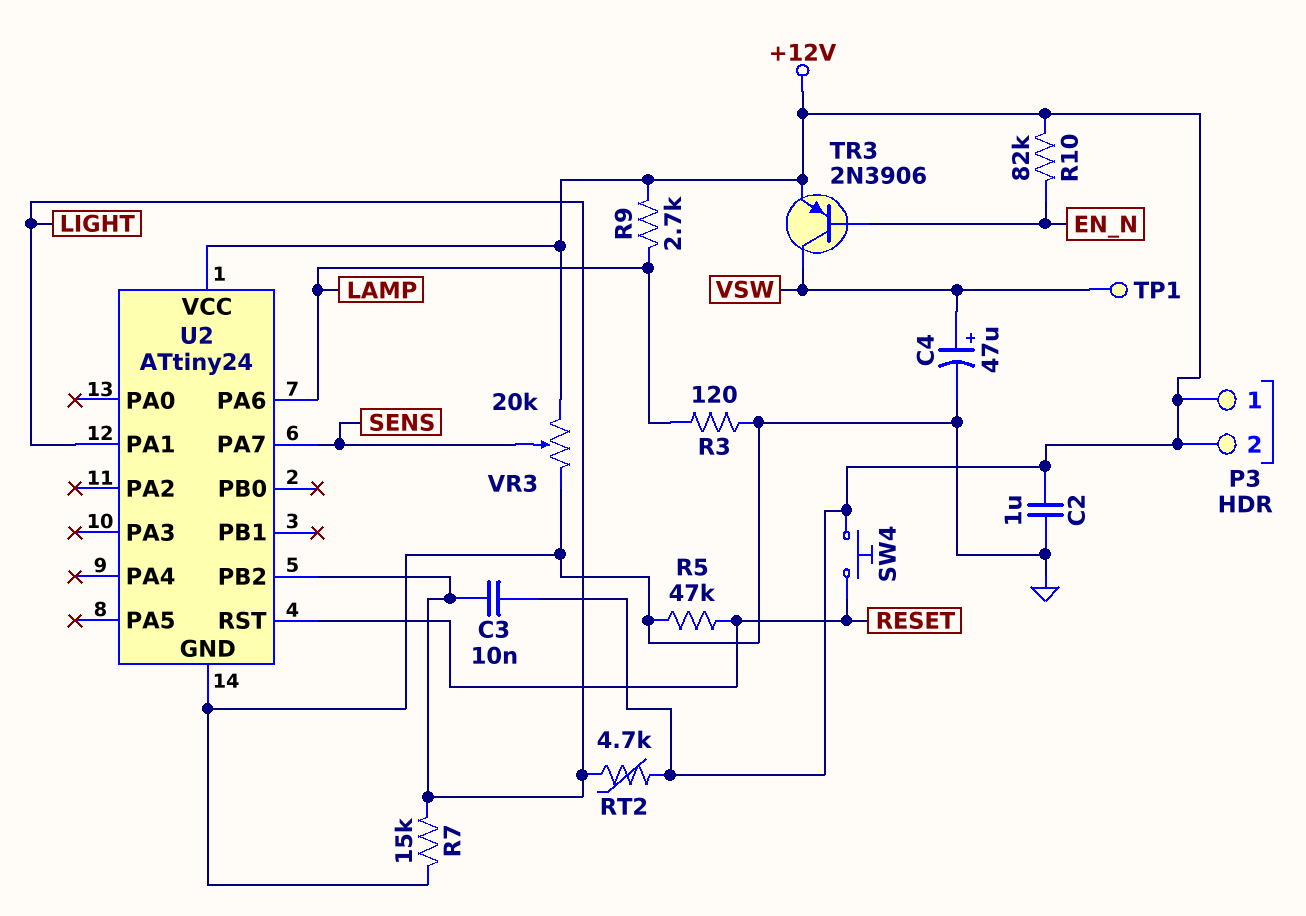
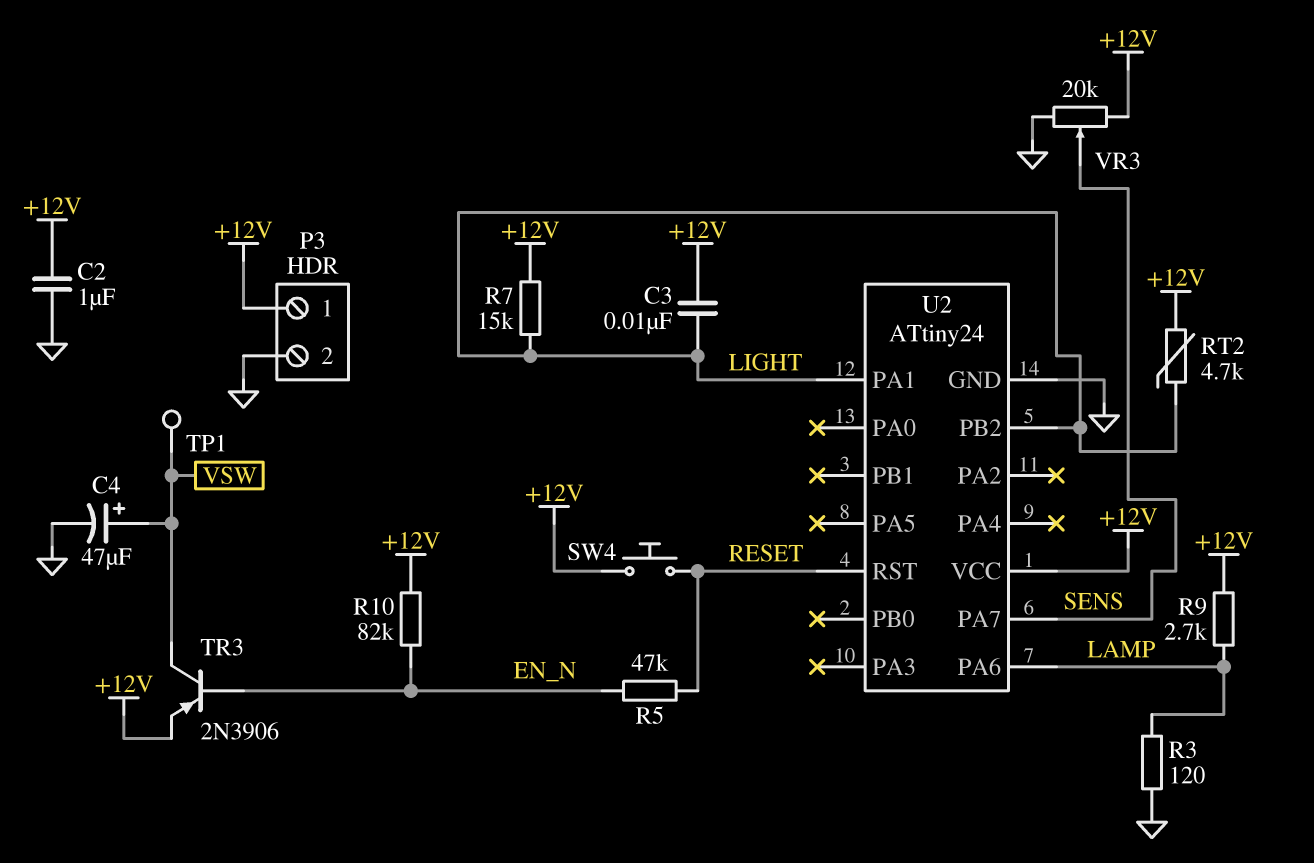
P3 pin 2: +12V -> GND
R5: 47k (GND, RESET) -> 47k (EN_N, RESET)
R7: 15k (GND, LIGHT) -> 15k (+12V, LIGHT)

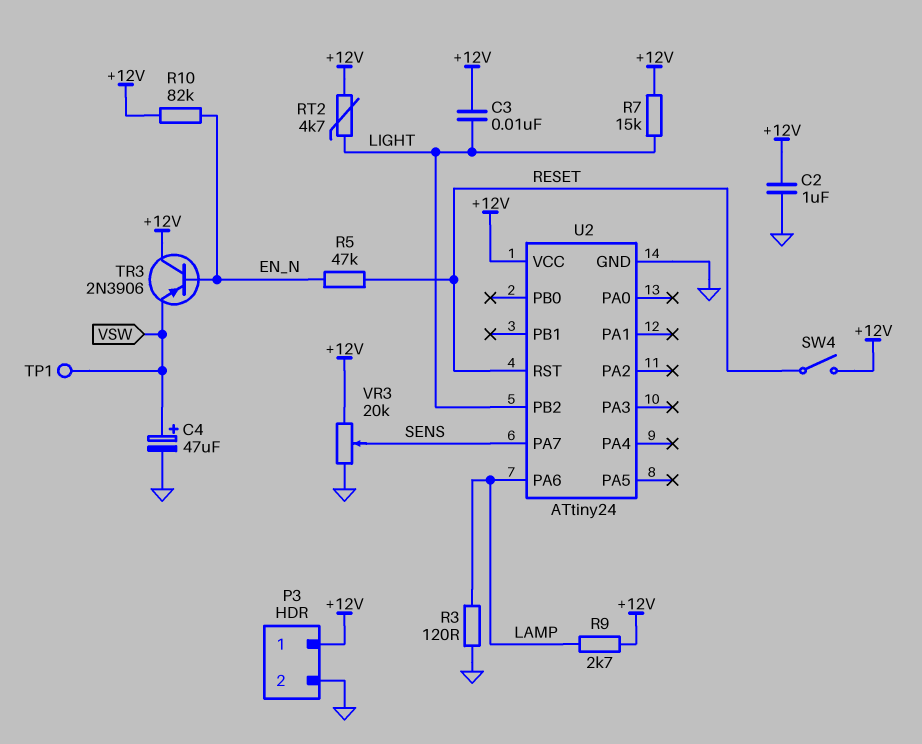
SW4: button (+12V, RESET) -> switch (+12V, RESET)
TR3: PNP 2N3906 (B EN_N, C VSW, E +12V) -> PNP 2N3906 (B EN_N, C +12V, E VSW)
U2 pin PA1: LIGHT -> none

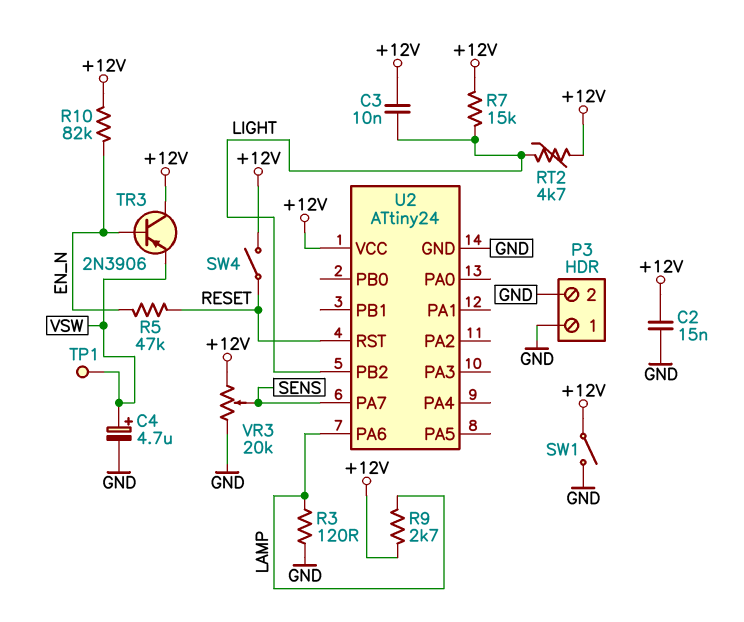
C2: 1uF (+12V, GND) -> 15nF (+12V, GND)
C4: 47uF (plus VSW, minus GND) -> 4.7uF (plus VSW, minus GND)
P3 pin 1: +12V -> GND
SW1: none -> switch (+12V, GND)

